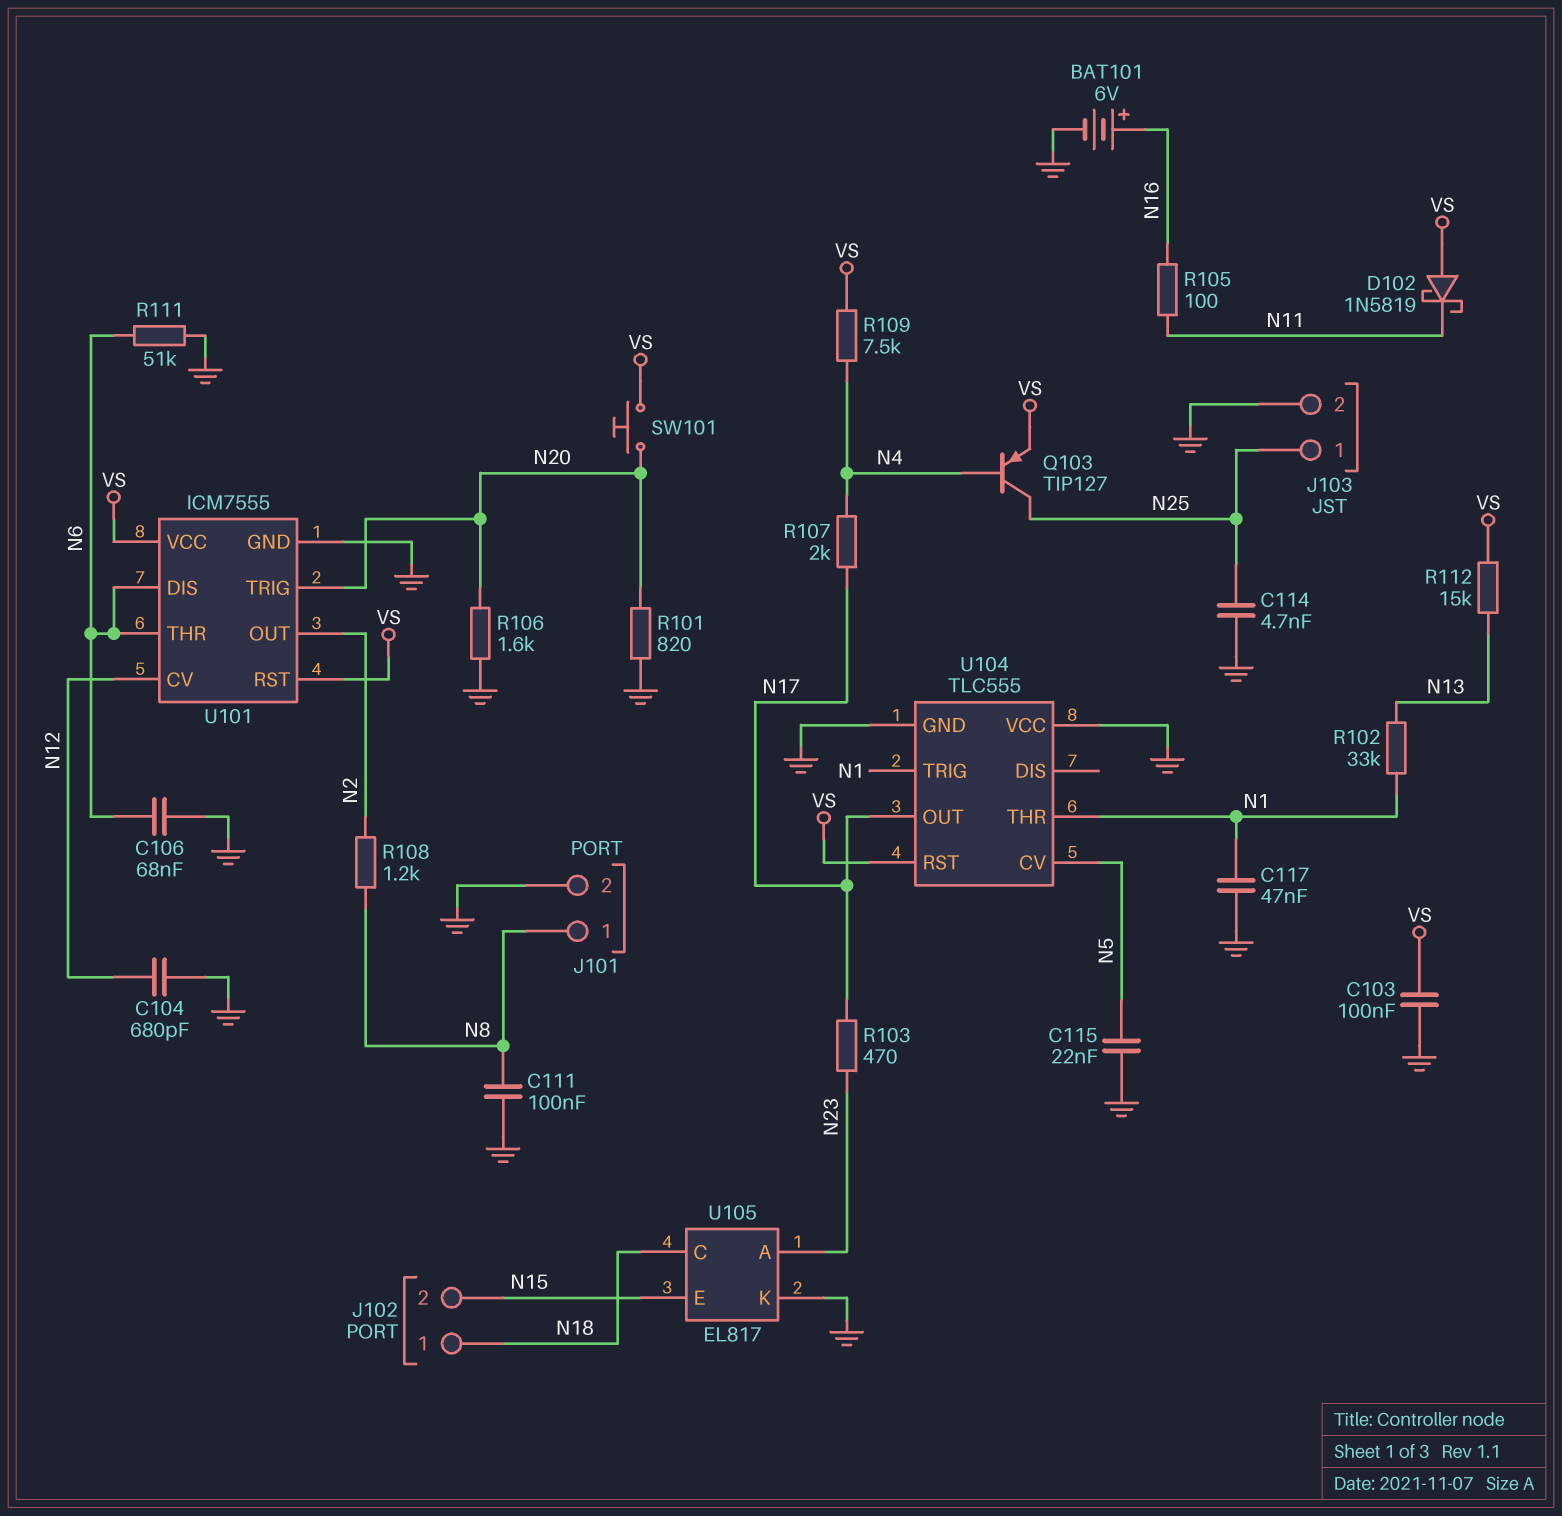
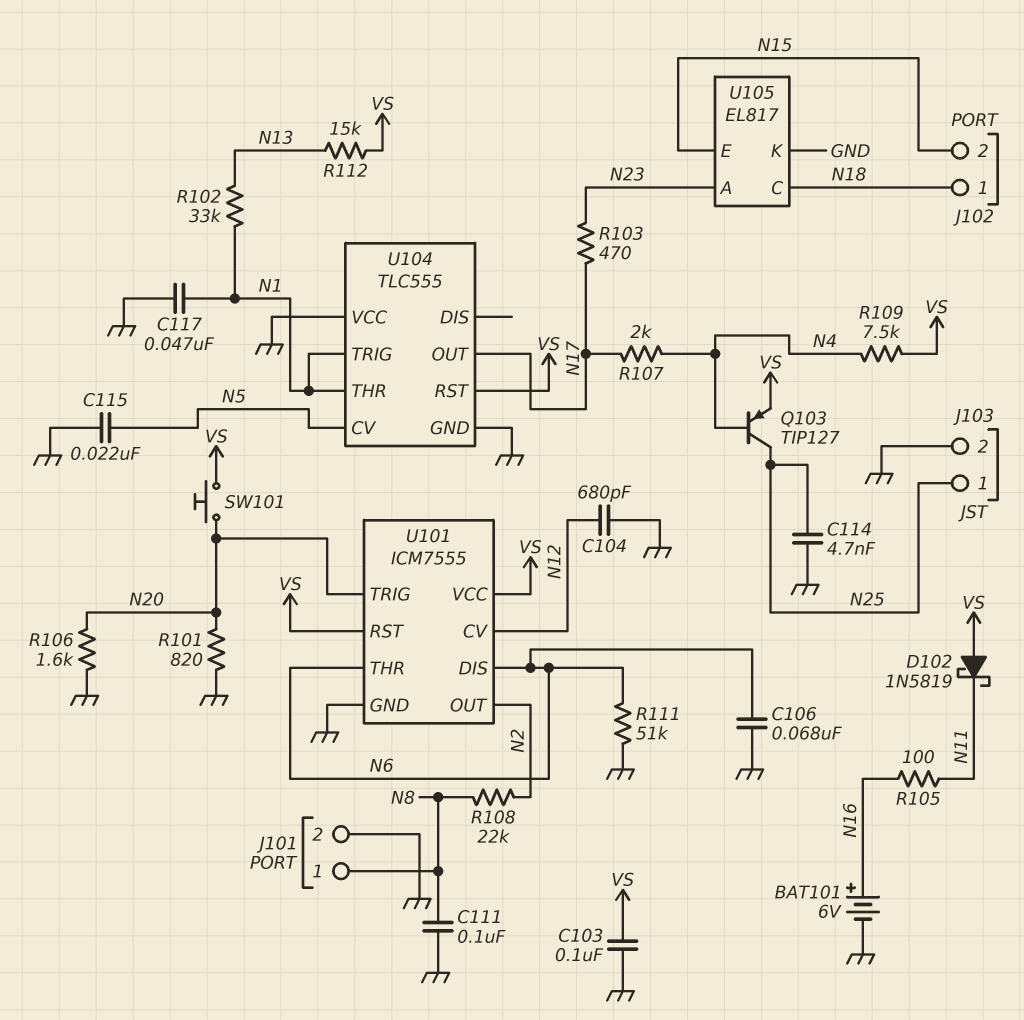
R108: 1.2k (N2, N8) -> 22k (N2, N8)

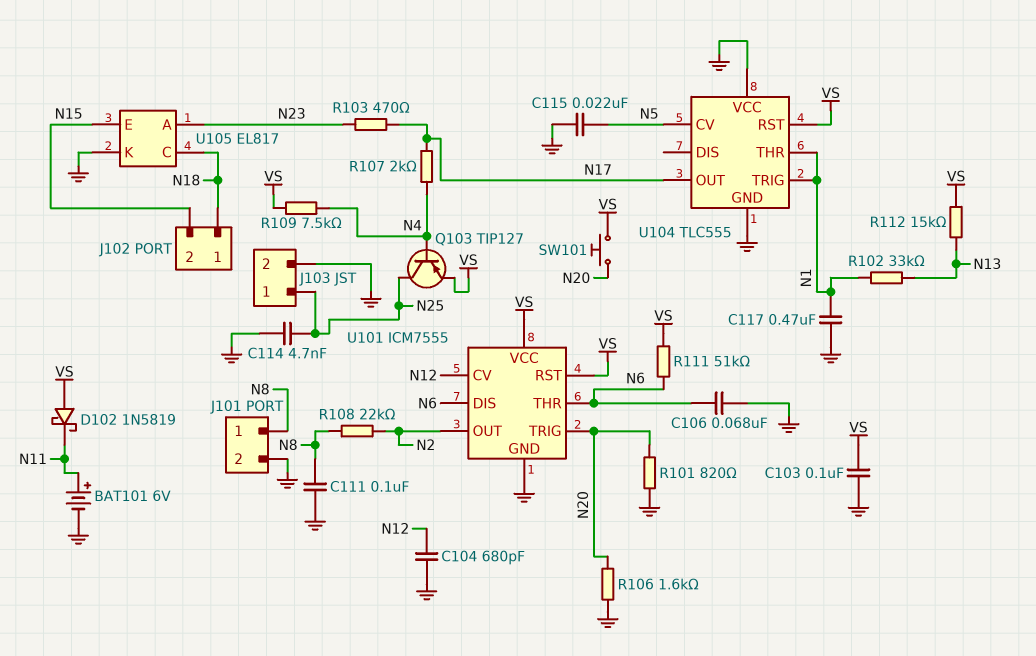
BAT101: 6V (plus N16, minus GND) -> 6V (plus N11, minus GND)
C117: 47nF (GND, N1) -> 470nF (GND, N1)
R105: 100 (N11, N16) -> none
R111: 51k (GND, N6) -> 51k (N6, VS)

